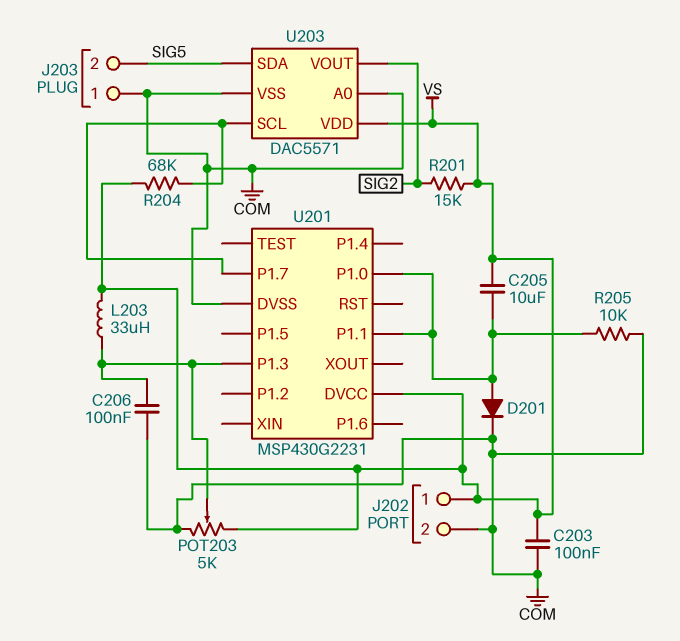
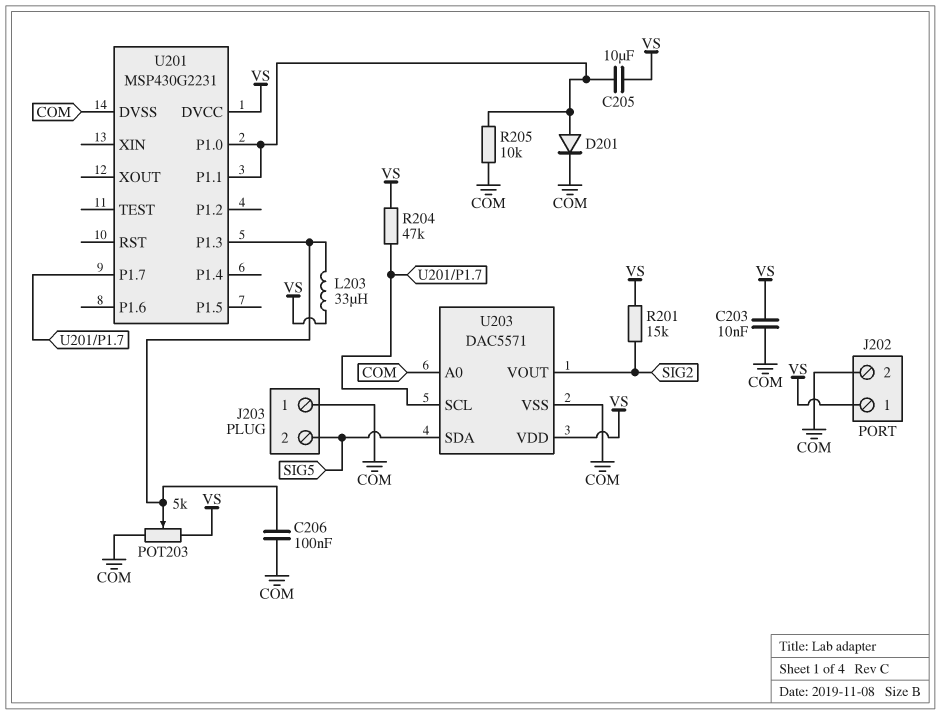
C203: 100nF (COM, VS) -> 10nF (COM, VS)
R204: 68k (U201/P1.7, VS) -> 47k (U201/P1.7, VS)

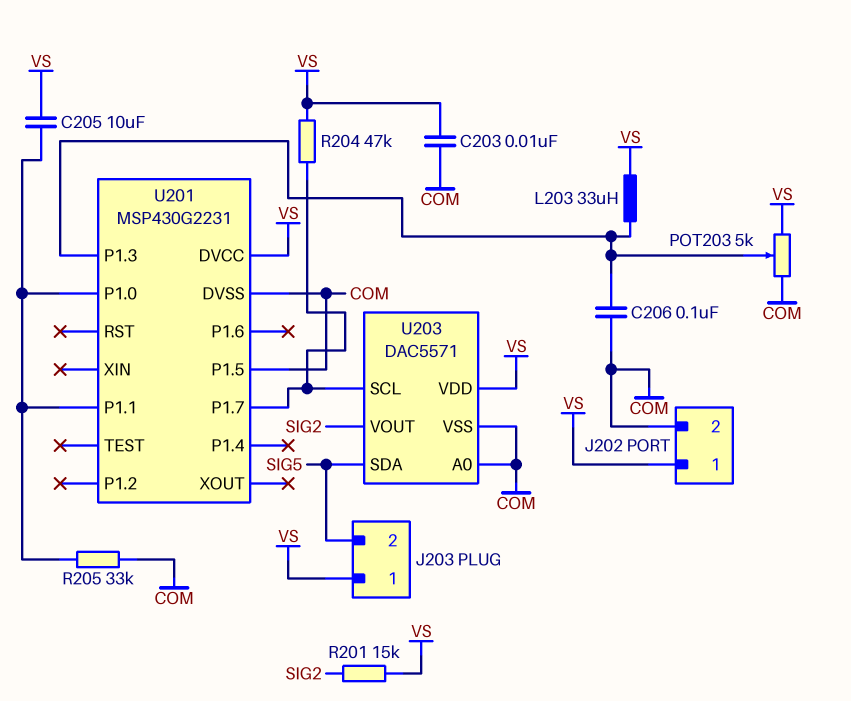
D201: diode (A U201/P1.0, K COM) -> none
J203 pin 1: COM -> VS
R205: 10k (COM, U201/P1.0) -> 33k (COM, U201/P1.0)
U201 pin P1.5: none -> COM

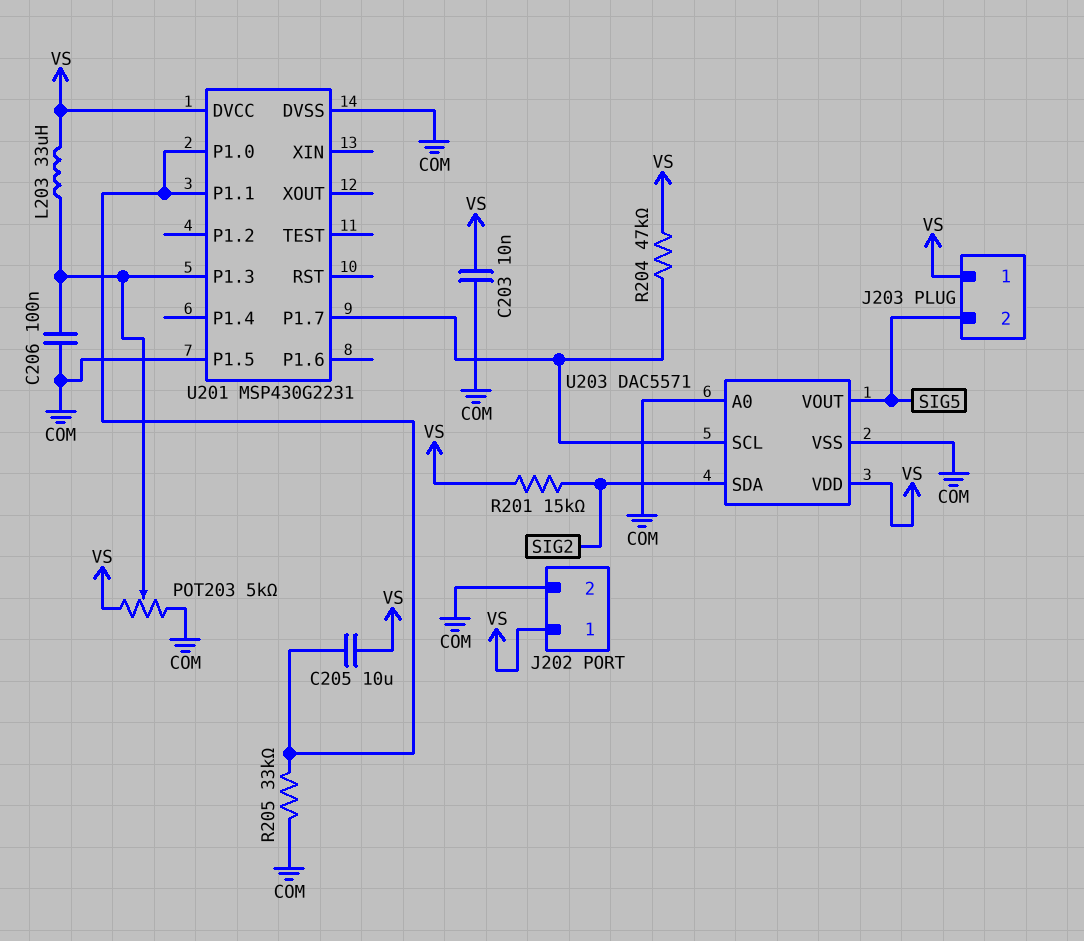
U203 pin SDA: SIG5 -> SIG2
U203 pin VOUT: SIG2 -> SIG5

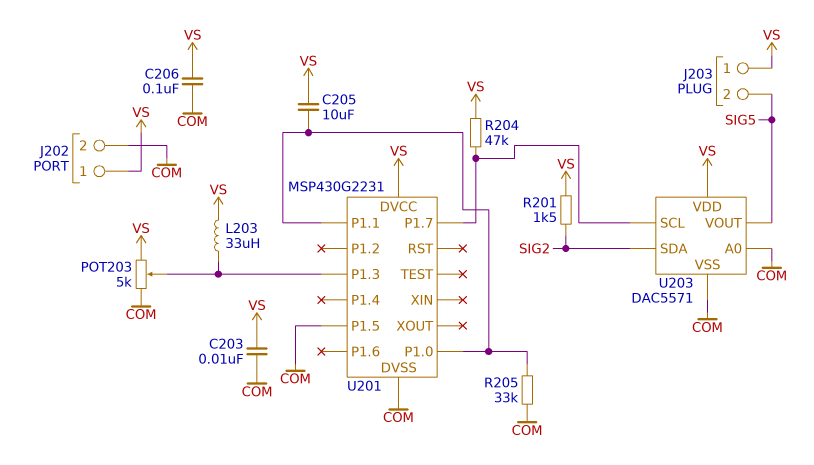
C206: 100nF (COM, U201/P1.3) -> 100nF (COM, VS)
R201: 15k (SIG2, VS) -> 1.5k (SIG2, VS)

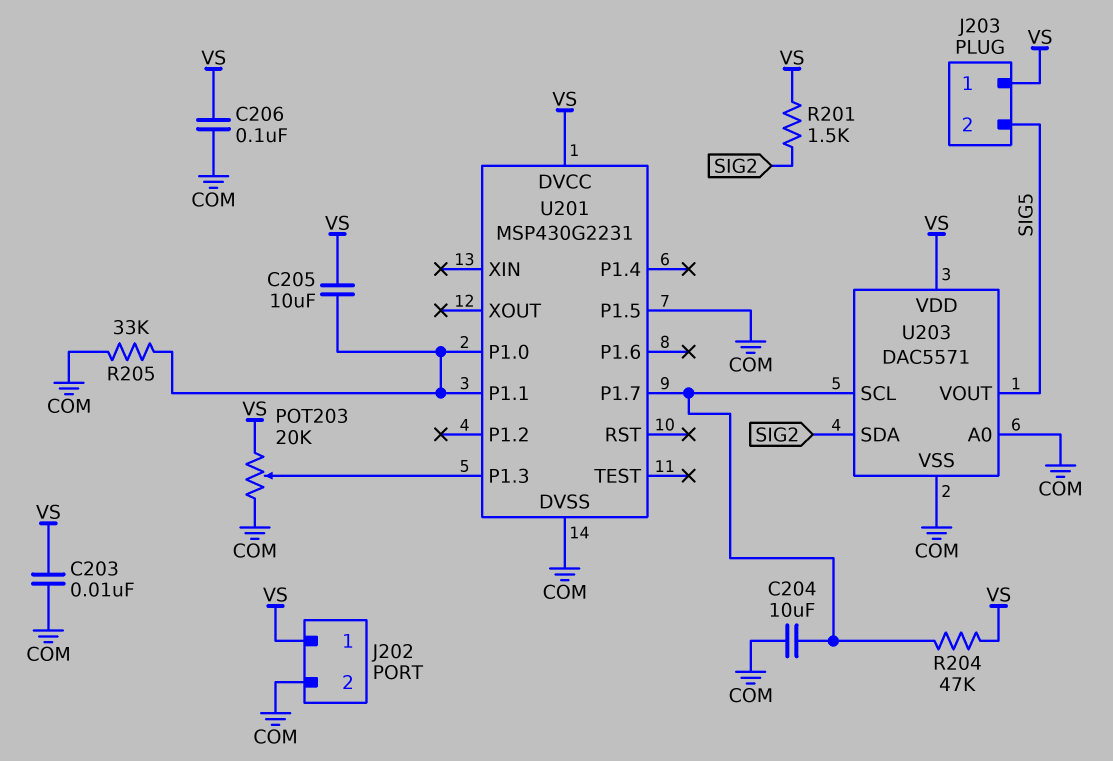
C204: none -> 10uF (COM, U201/P1.7)
L203: 33uH (U201/P1.3, VS) -> none
POT203: 5k (COM, VS, wiper U201/P1.3) -> 20k (COM, VS, wiper U201/P1.3)

